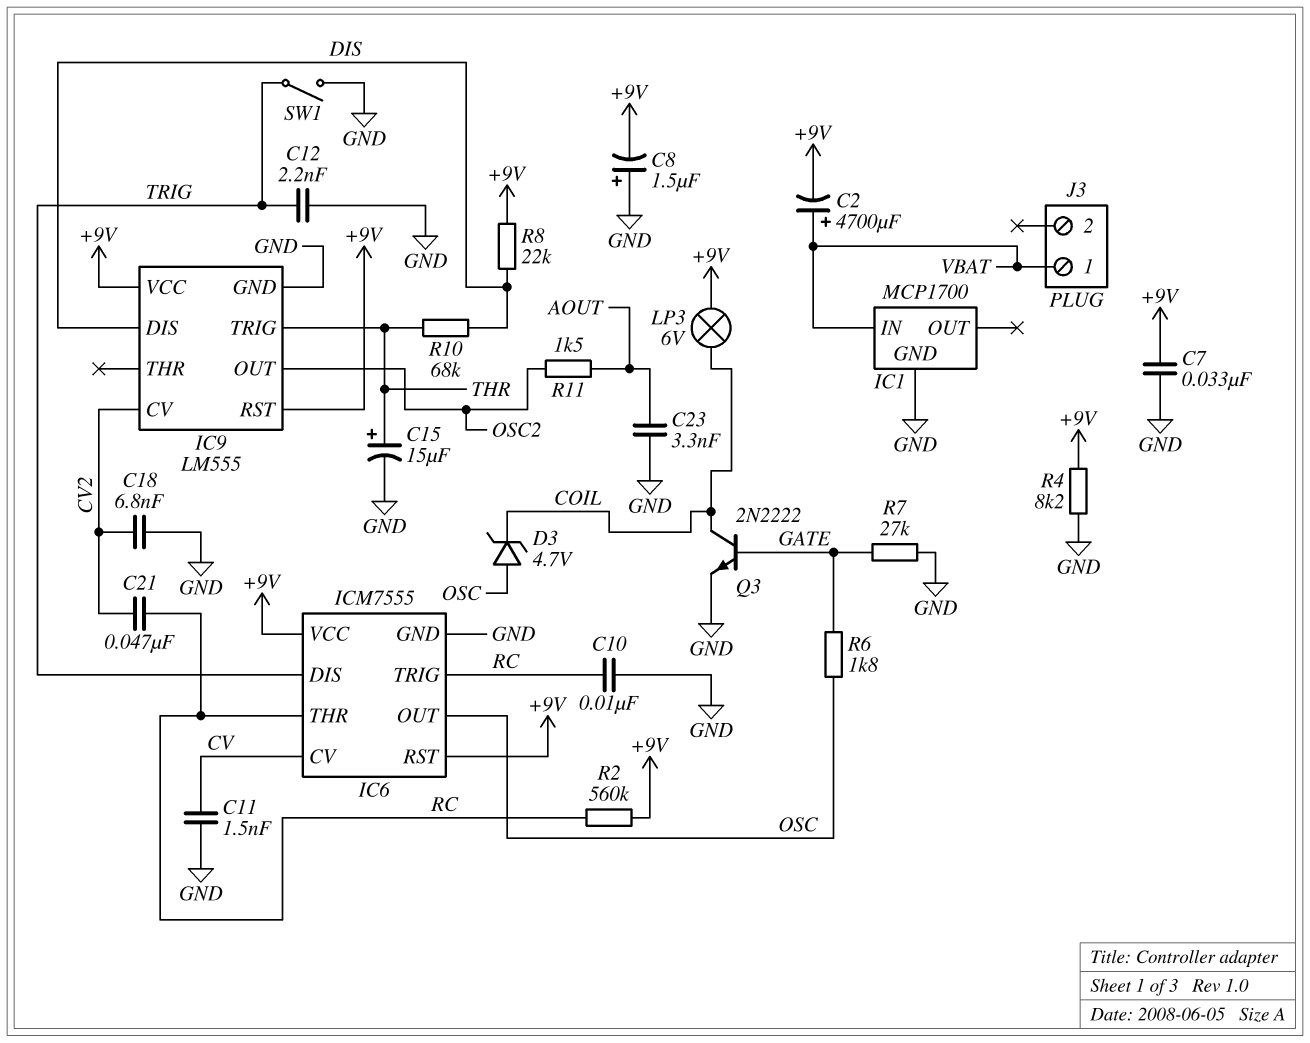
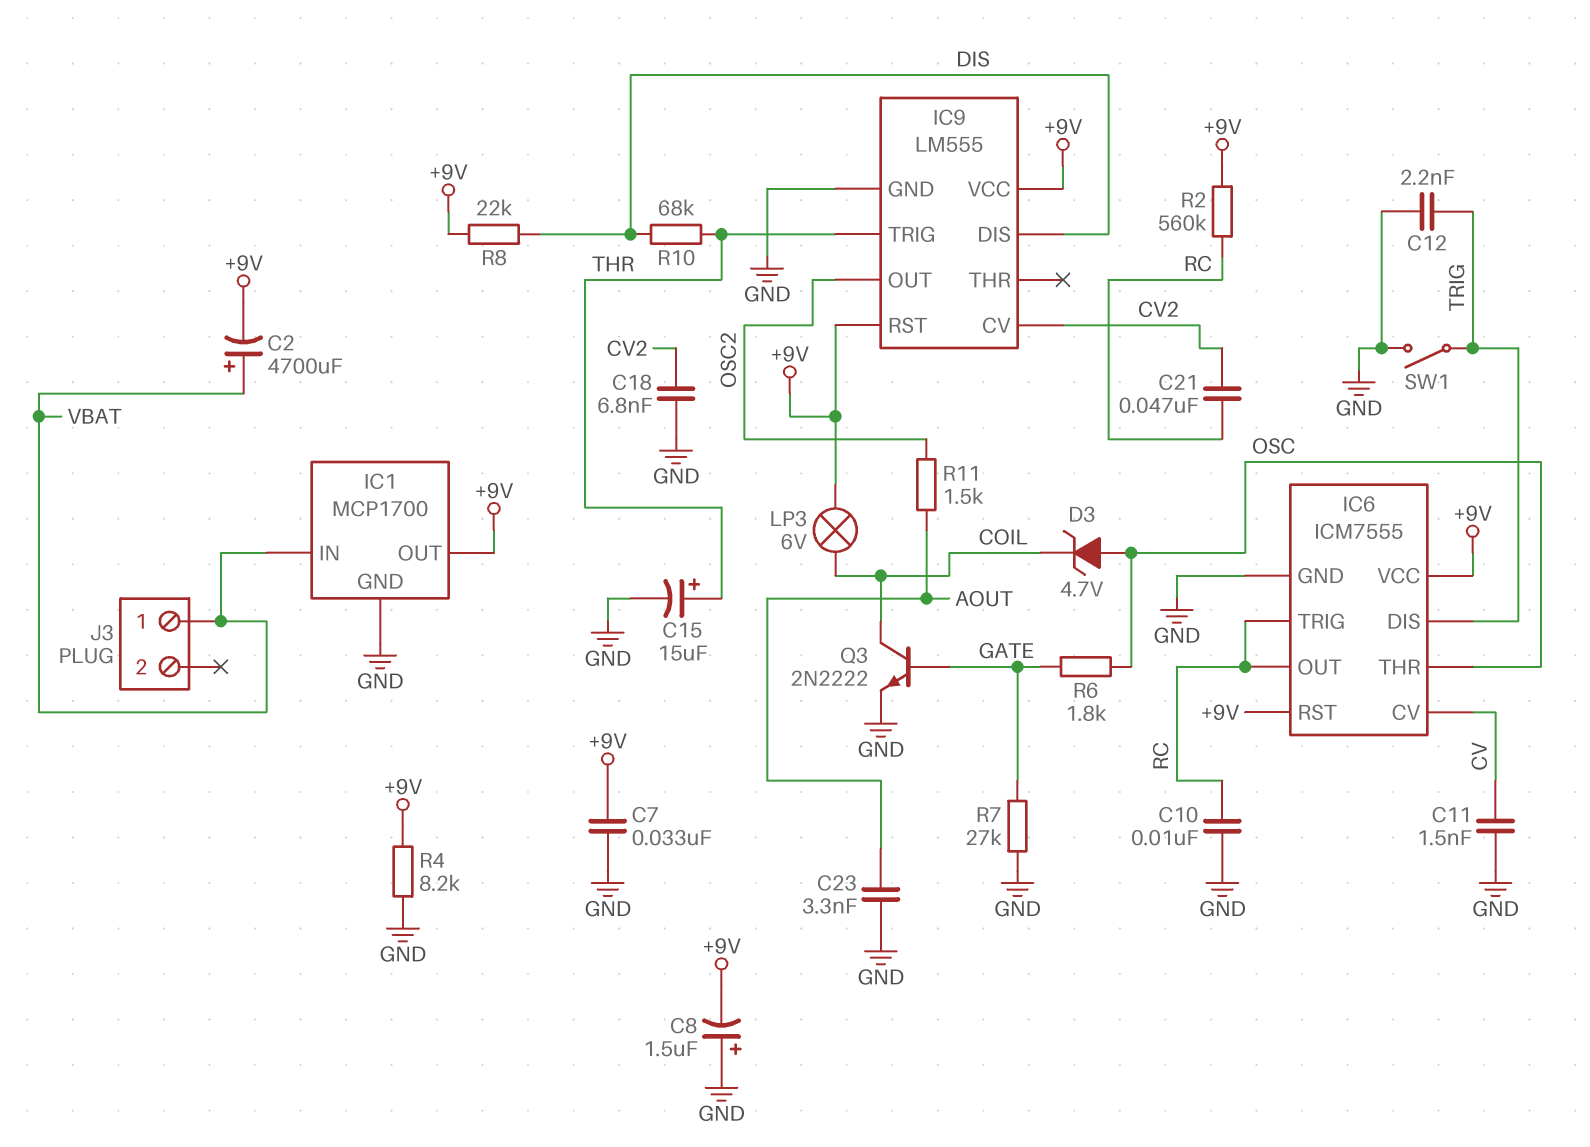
IC1 pin OUT: none -> +9V
IC6 pin OUT: OSC -> RC
IC6 pin THR: RC -> OSC

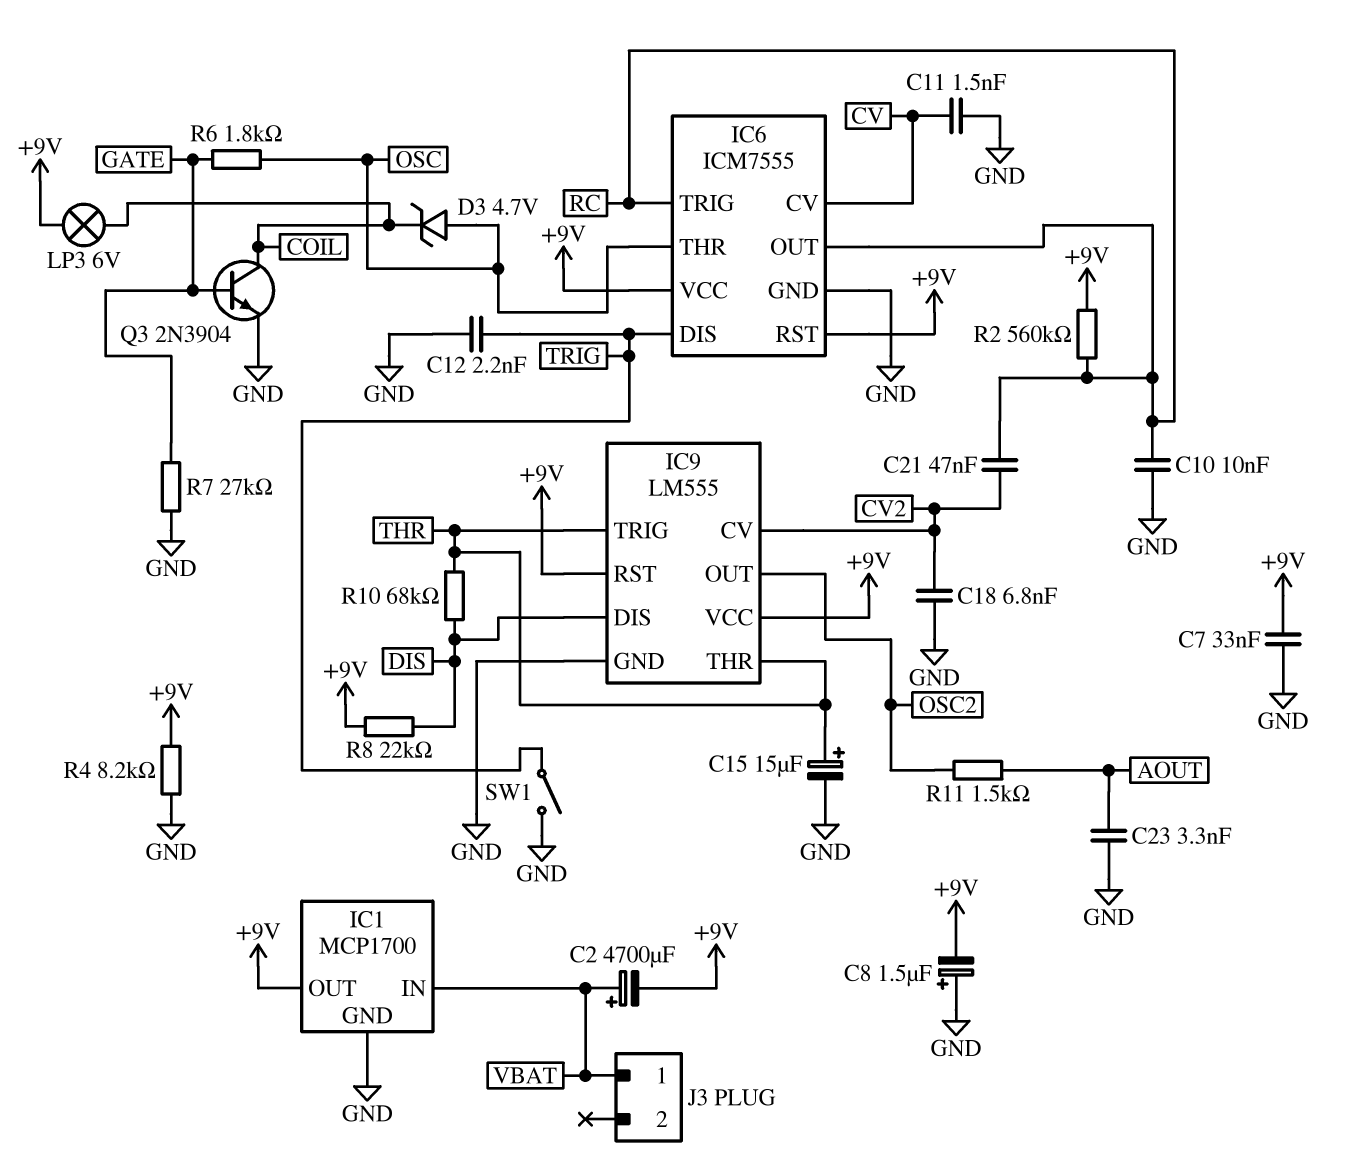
IC9 pin THR: none -> THR
Q3: NPN 2N2222 (B GATE, C COIL, E GND) -> NPN 2N3904 (B GATE, C COIL, E GND)

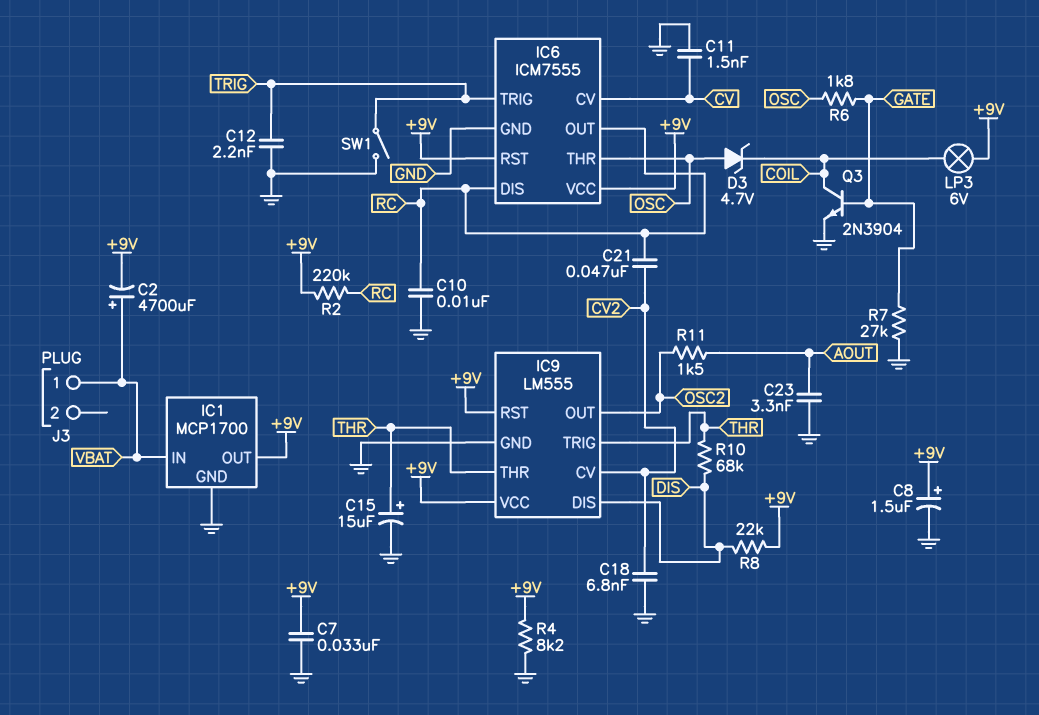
C8: 1.5uF (plus GND, minus +9V) -> 1.5uF (plus +9V, minus GND)
IC6 pin DIS: TRIG -> RC
IC6 pin TRIG: RC -> TRIG
R2: 560k (+9V, RC) -> 220k (+9V, RC)

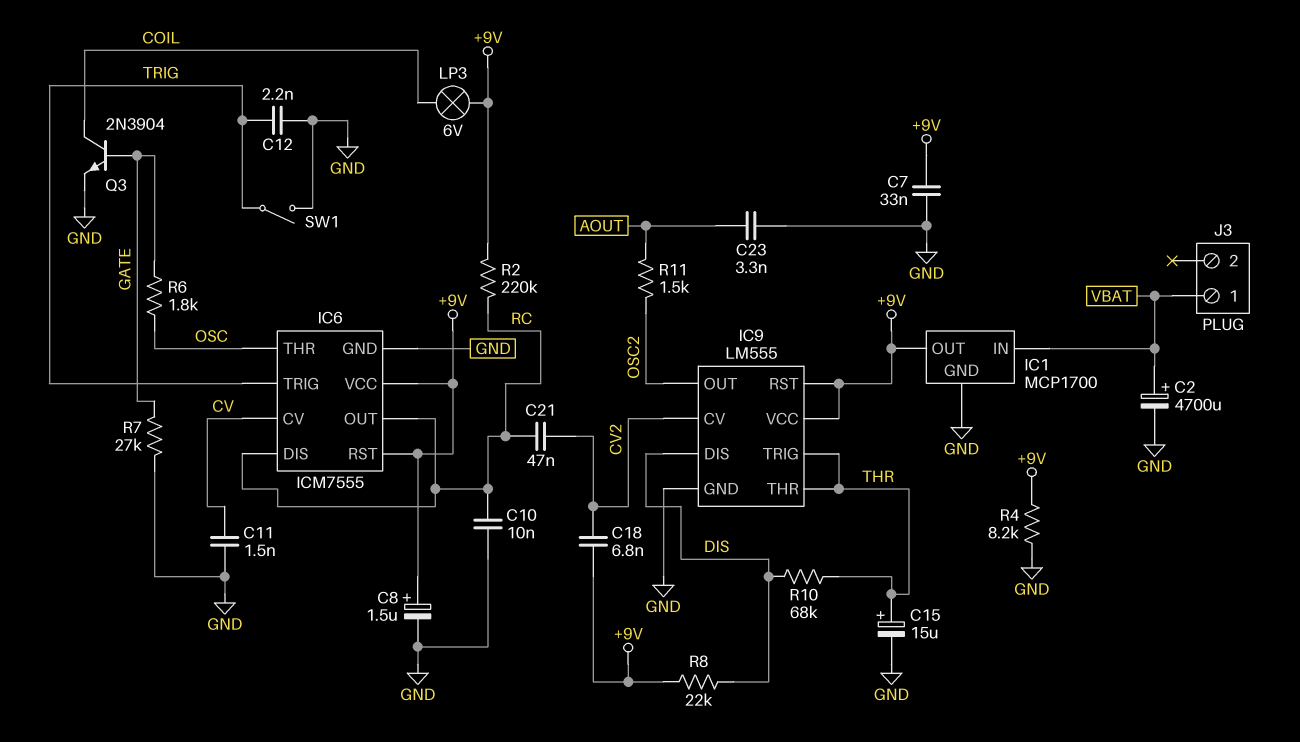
C2: 4700uF (plus VBAT, minus +9V) -> 4700uF (plus VBAT, minus GND)
C18: 6.8nF (CV2, GND) -> 6.8nF (+9V, CV2)
D3: zener 4.7V (A OSC, K COIL) -> none

